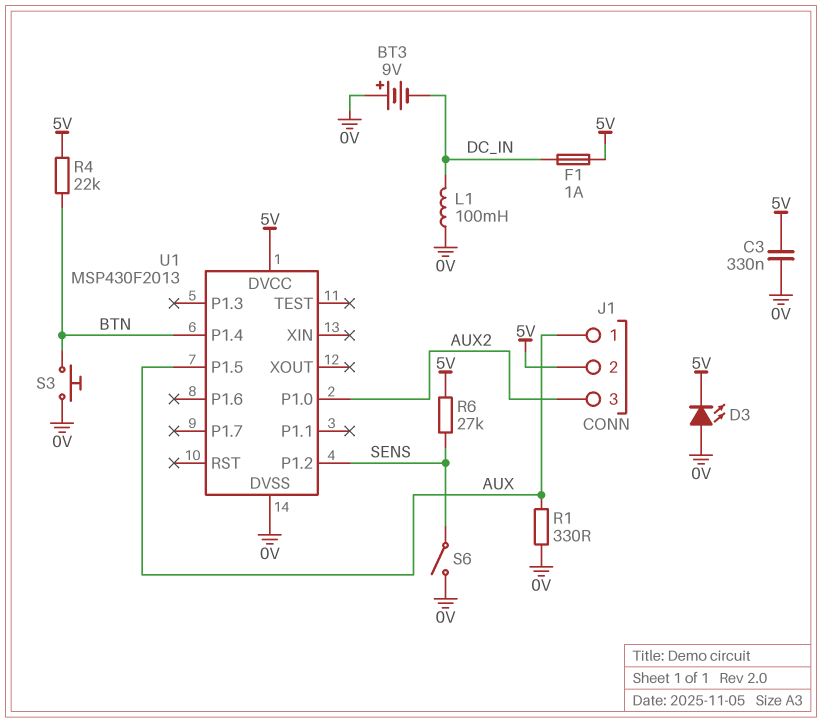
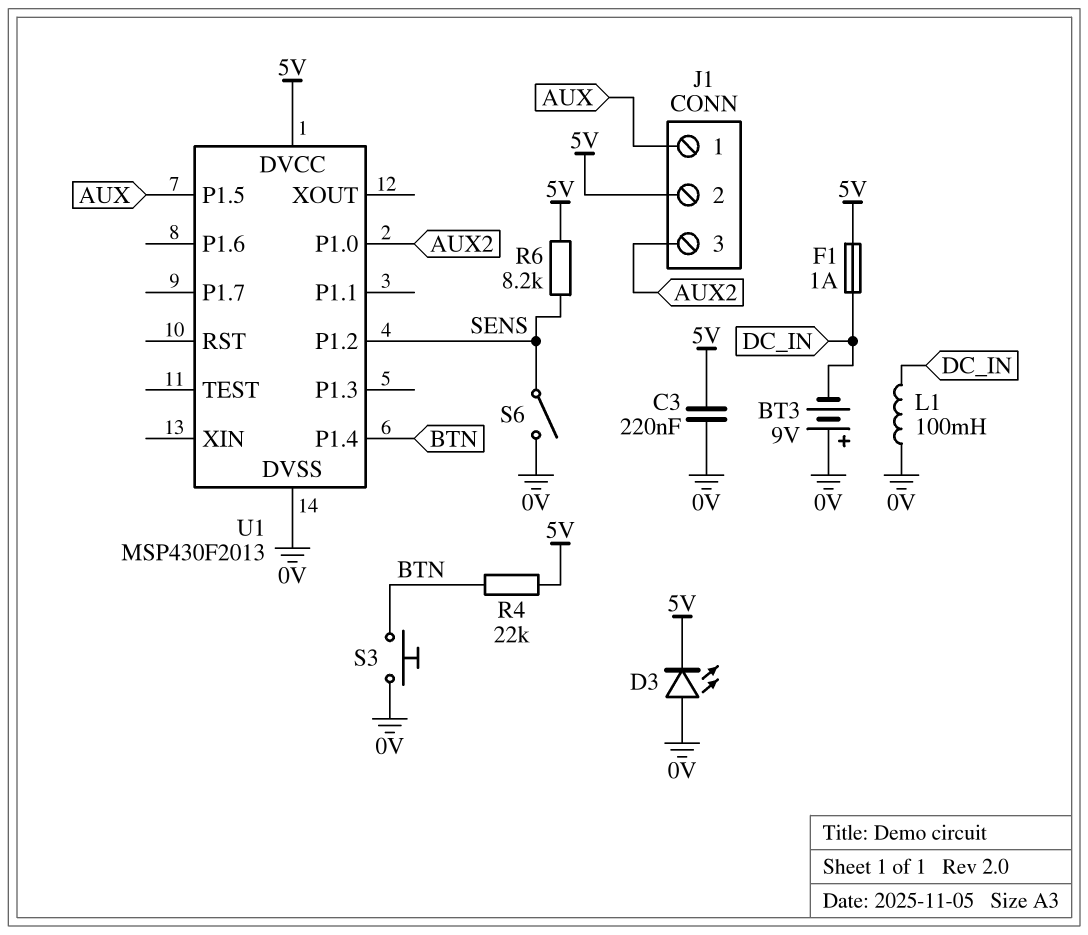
C3: 330nF (0V, 5V) -> 220nF (0V, 5V)
R1: 330 (0V, AUX) -> none
R6: 27k (5V, SENS) -> 8.2k (5V, SENS)

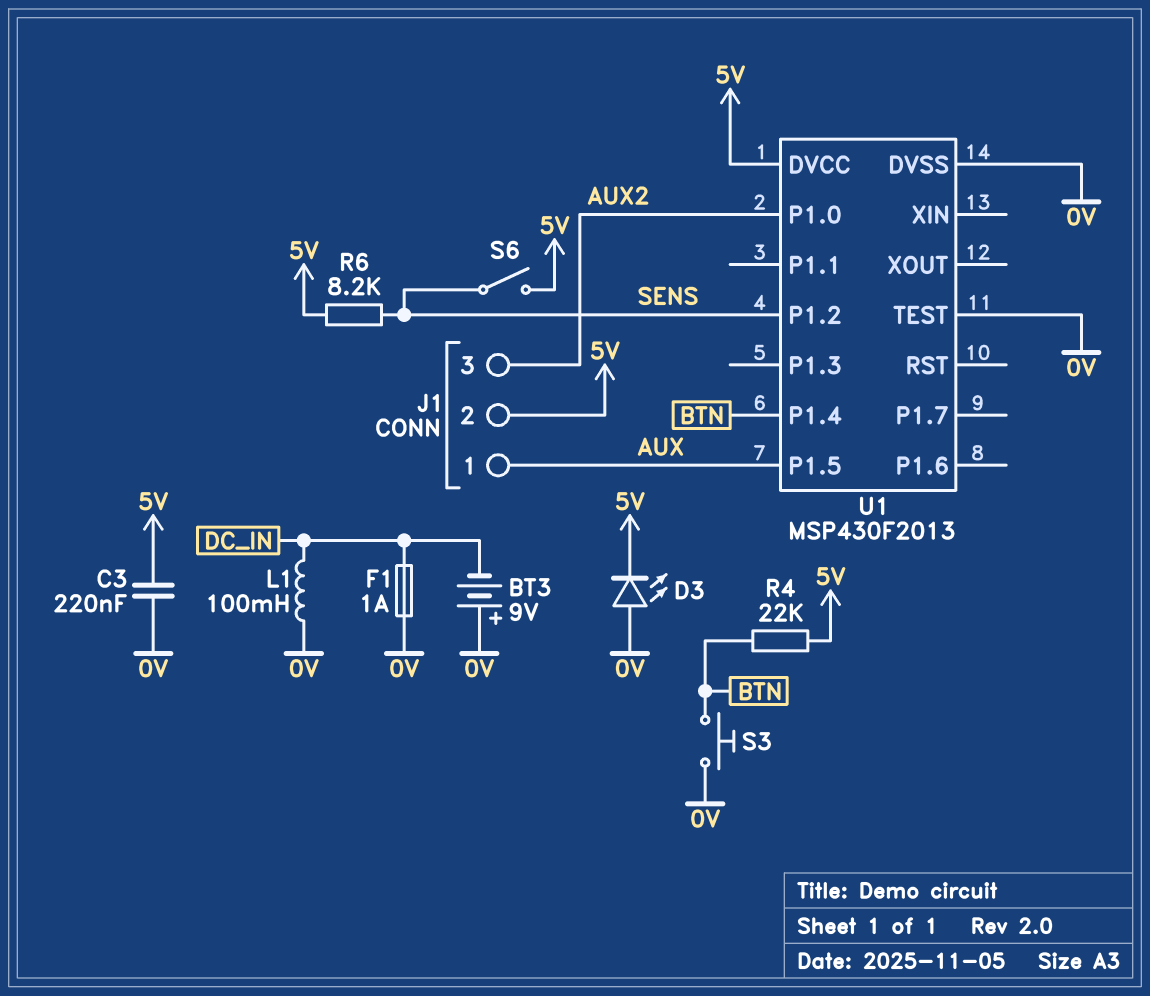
F1: 1A (5V, DC_IN) -> 1A (0V, DC_IN)
S6: switch (0V, SENS) -> switch (5V, SENS)
U1 pin TEST: none -> 0V

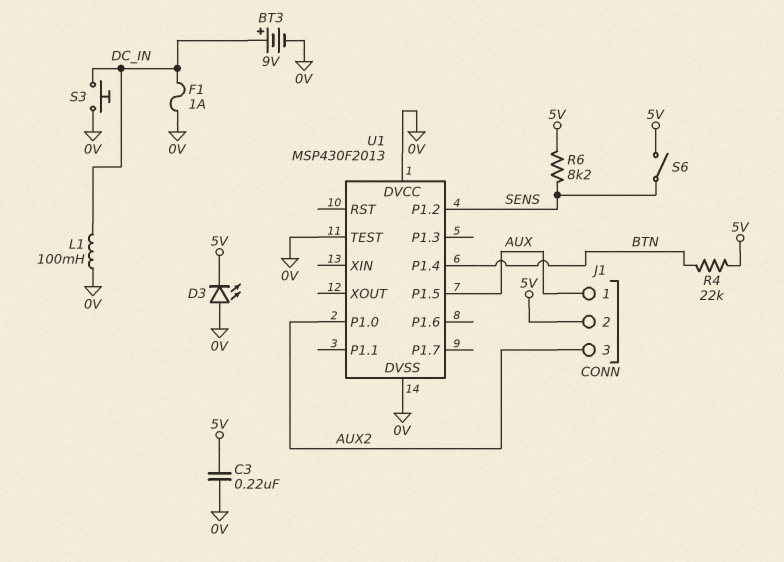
BT3: 9V (plus 0V, minus DC_IN) -> 9V (plus DC_IN, minus 0V)
S3: button (0V, BTN) -> button (0V, DC_IN)
U1 pin DVCC: 5V -> 0V

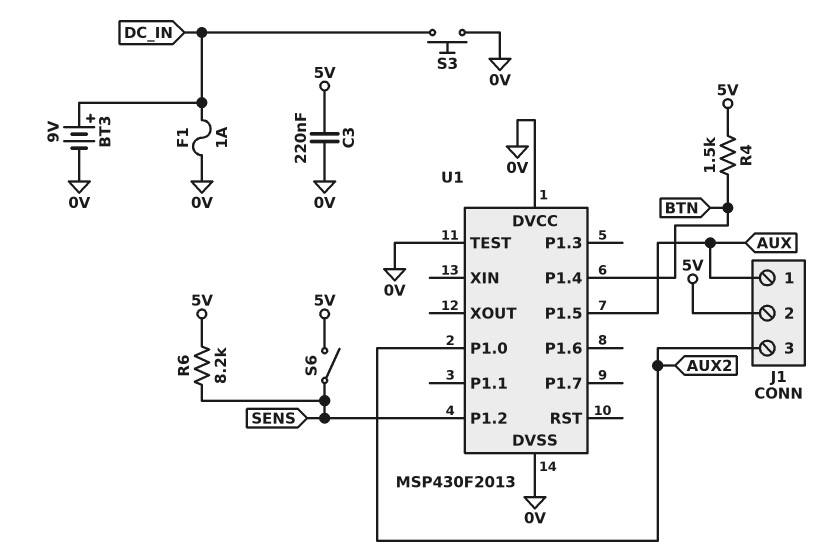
D3: LED (A 0V, K 5V) -> none
L1: 100mH (0V, DC_IN) -> none
R4: 22k (5V, BTN) -> 1.5k (5V, BTN)

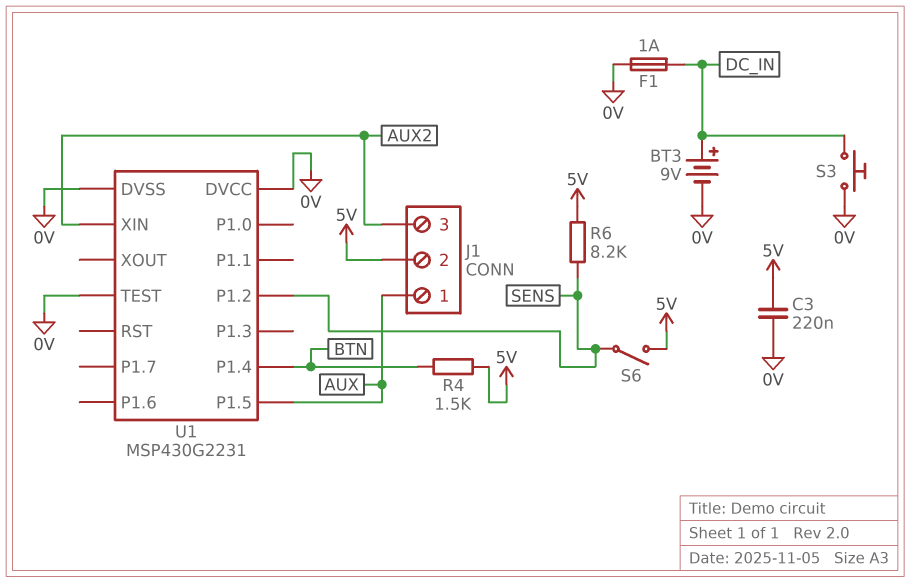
U1: MSP430F2013 -> MSP430G2231
U1 pin P1.0: AUX2 -> none
U1 pin XIN: none -> AUX2

